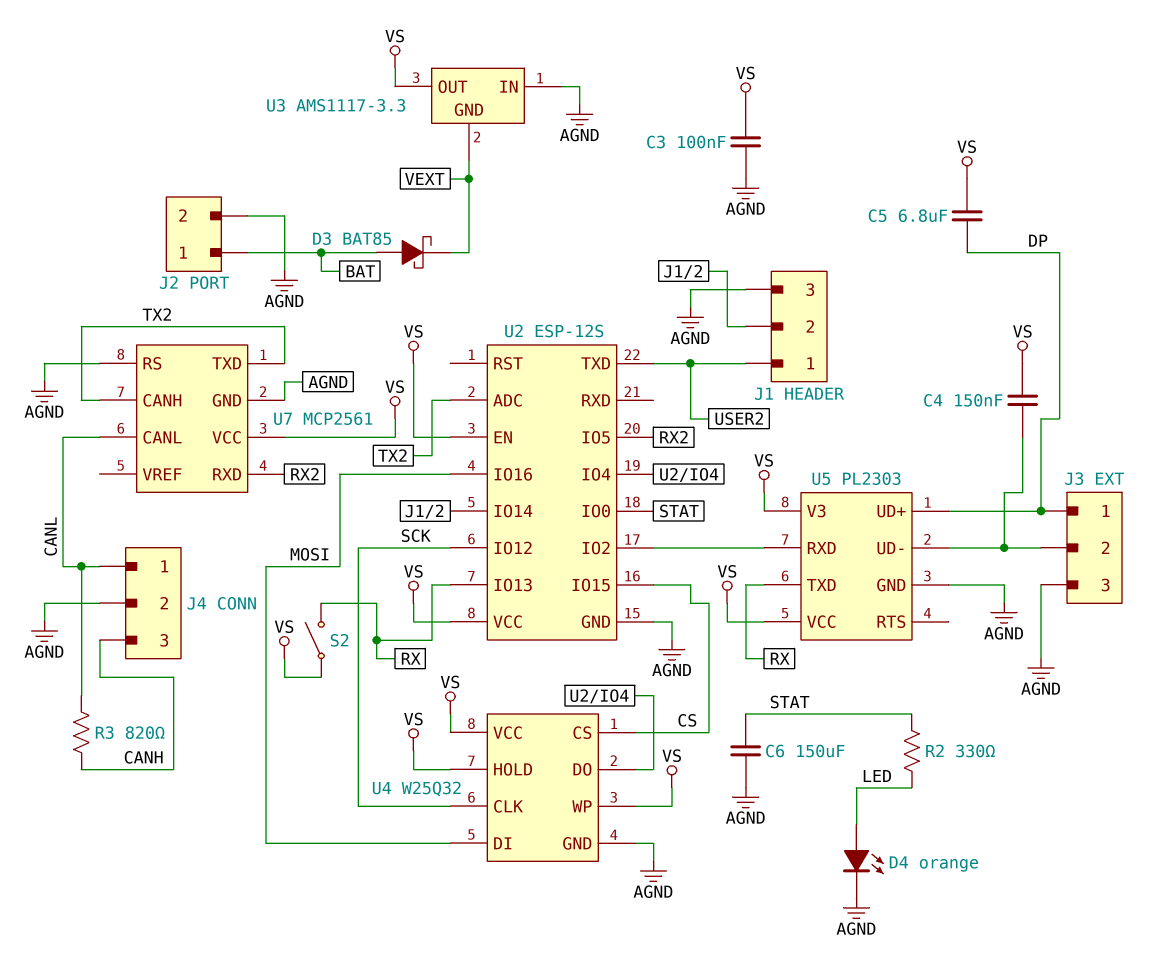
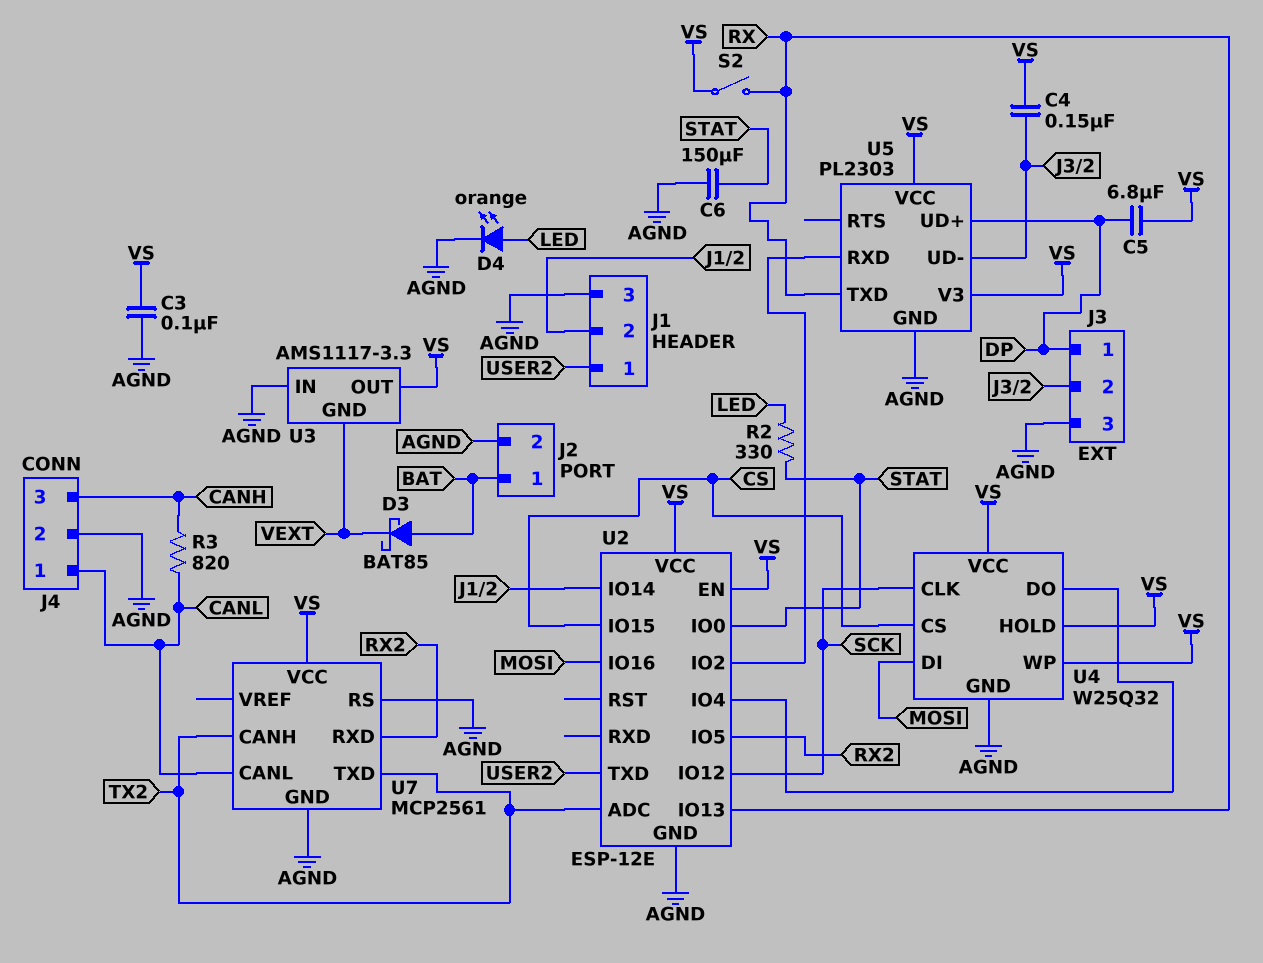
U2: ESP-12S -> ESP-12E

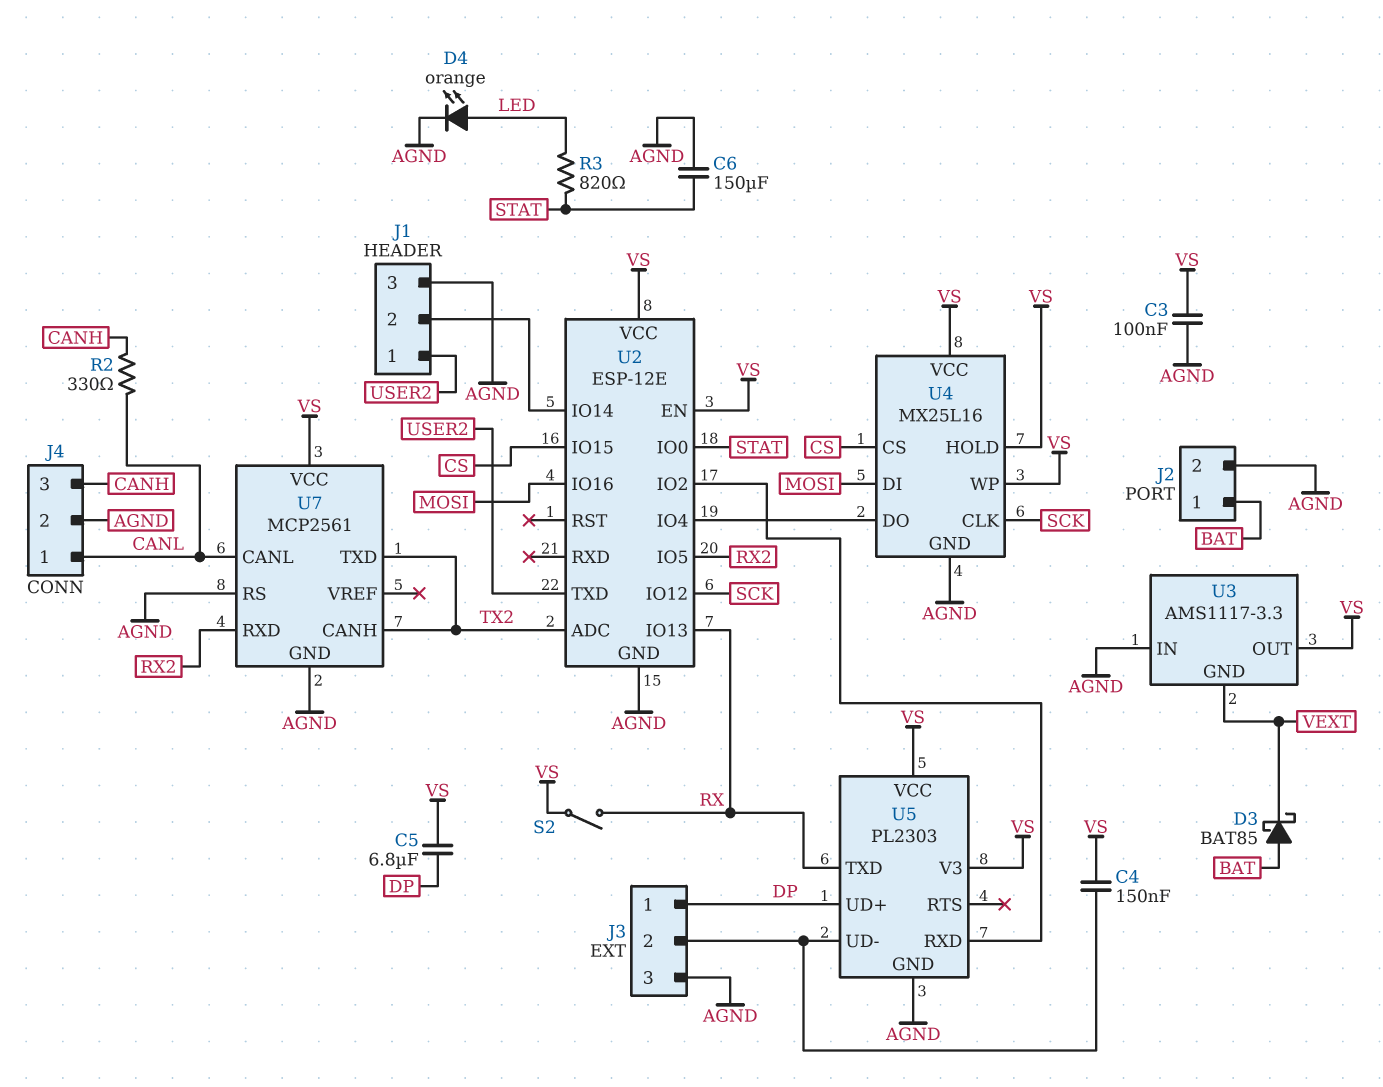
R2: 330 (LED, STAT) -> 330 (CANH, CANL)
R3: 820 (CANH, CANL) -> 820 (LED, STAT)
U4: W25Q32 -> MX25L16

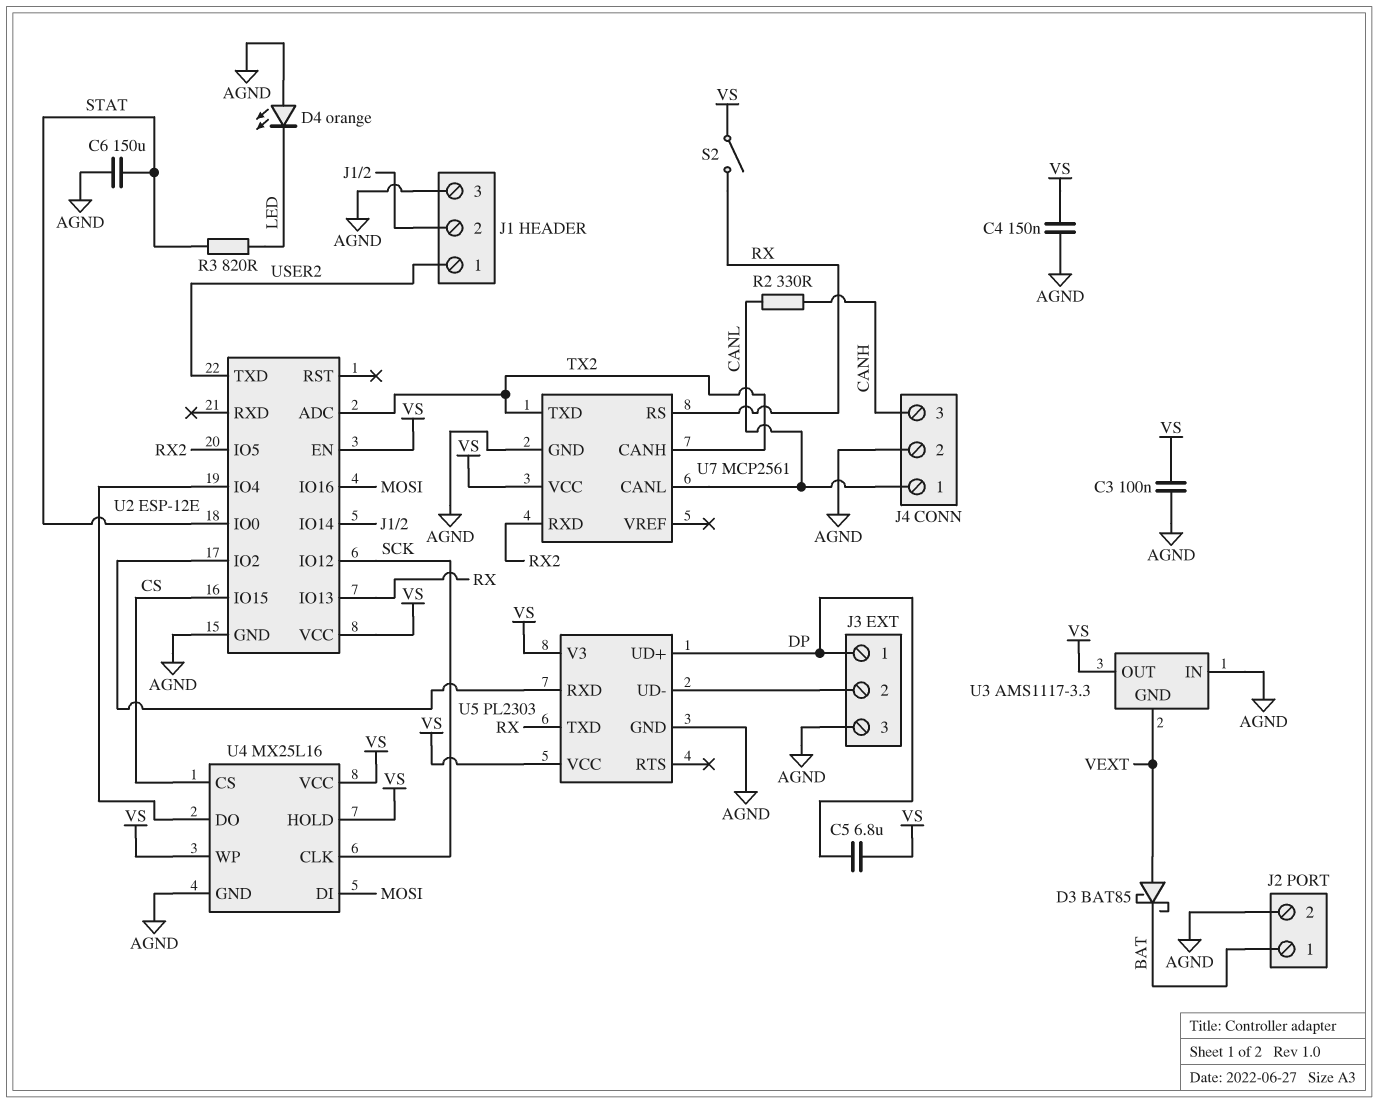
C4: 150nF (J3/2, VS) -> 150nF (AGND, VS)
D3: schottky BAT85 (A BAT, K VEXT) -> schottky BAT85 (A VEXT, K BAT)
D4: LED orange (A LED, K AGND) -> LED orange (A AGND, K LED)
U7 pin RS: AGND -> RX

